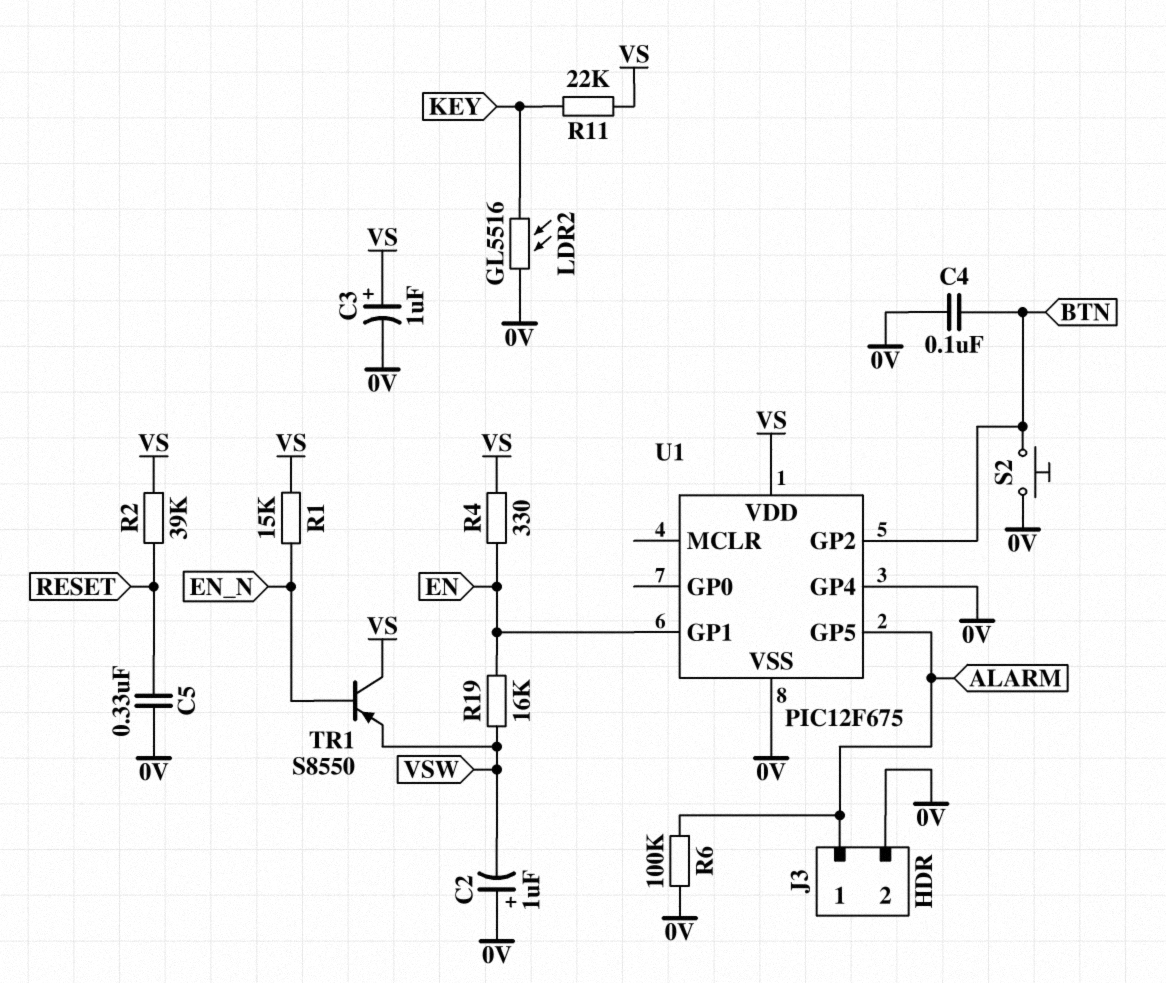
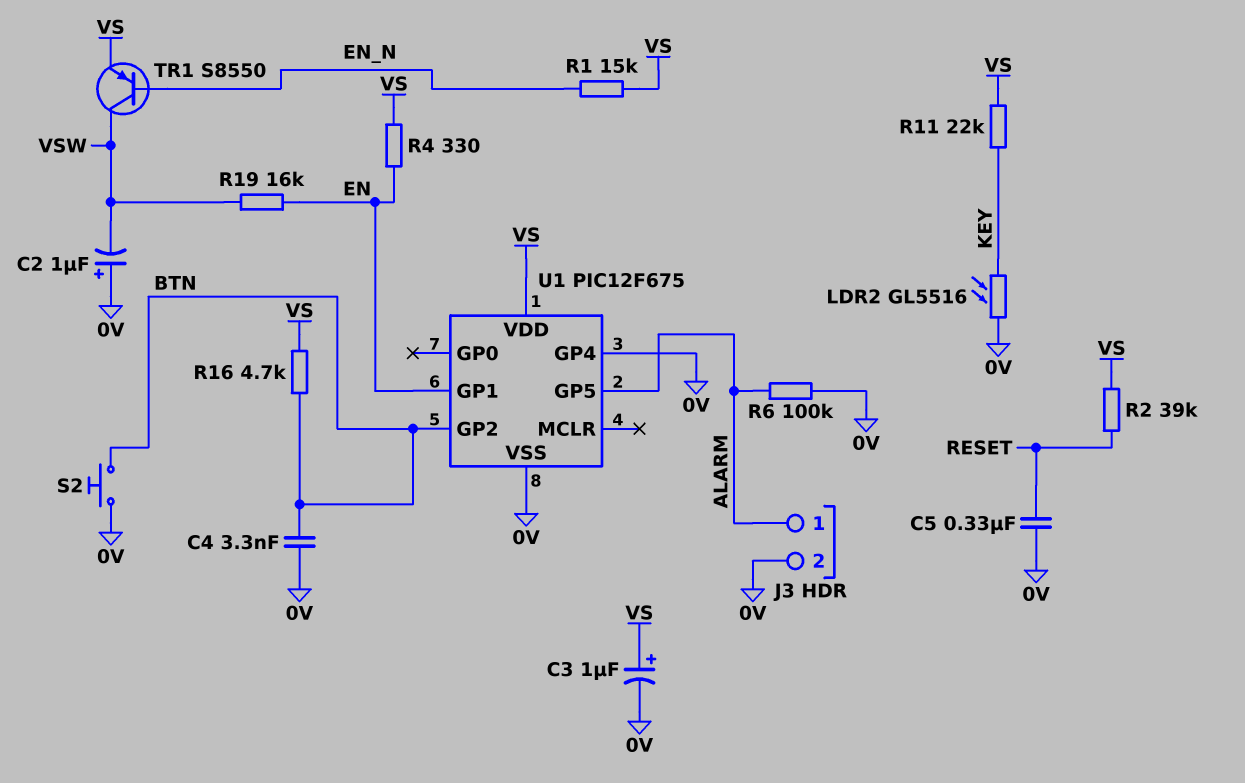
C4: 100nF (0V, BTN) -> 3.3nF (0V, BTN)
R16: none -> 4.7k (BTN, VS)
TR1: PNP S8550 (B EN_N, C VS, E VSW) -> PNP S8550 (B EN_N, C VSW, E VS)

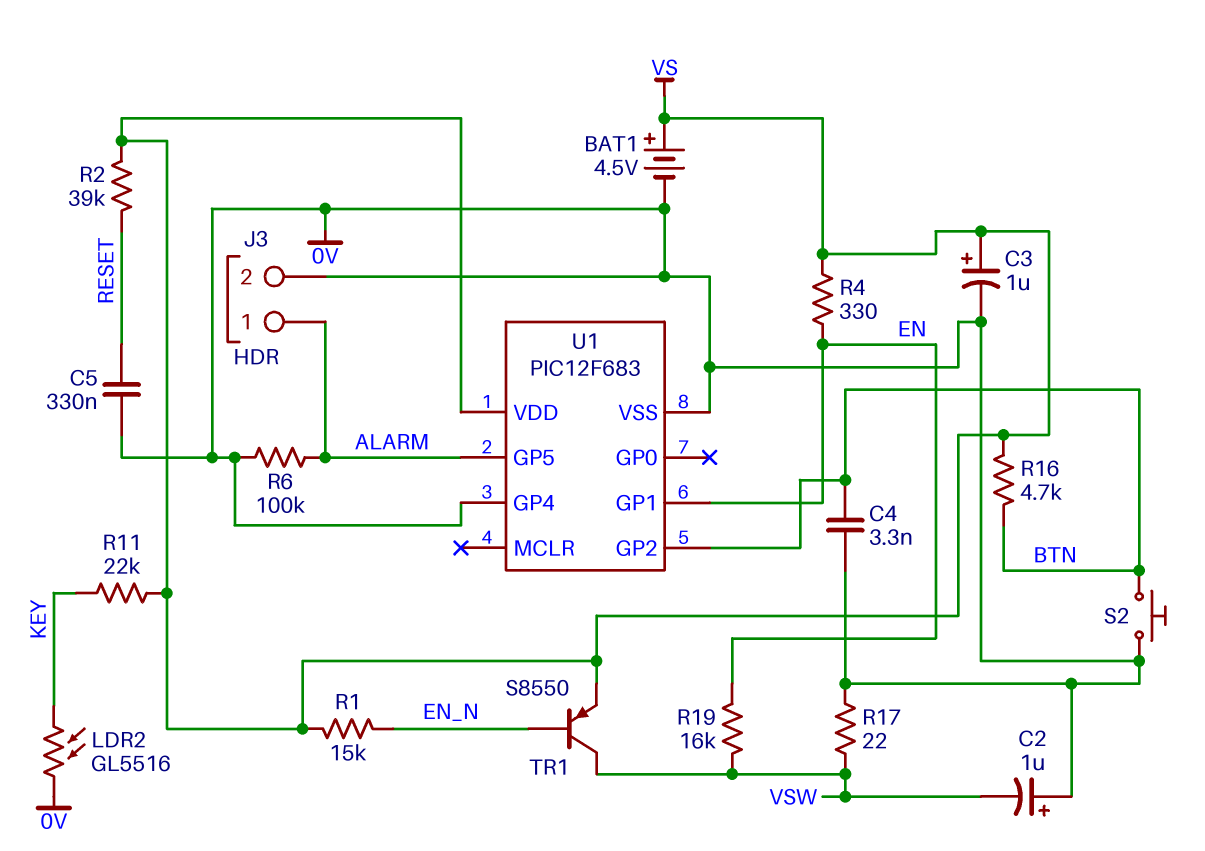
BAT1: none -> 4.5V (plus VS, minus 0V)
R17: none -> 22 (0V, VSW)
U1: PIC12F675 -> PIC12F683

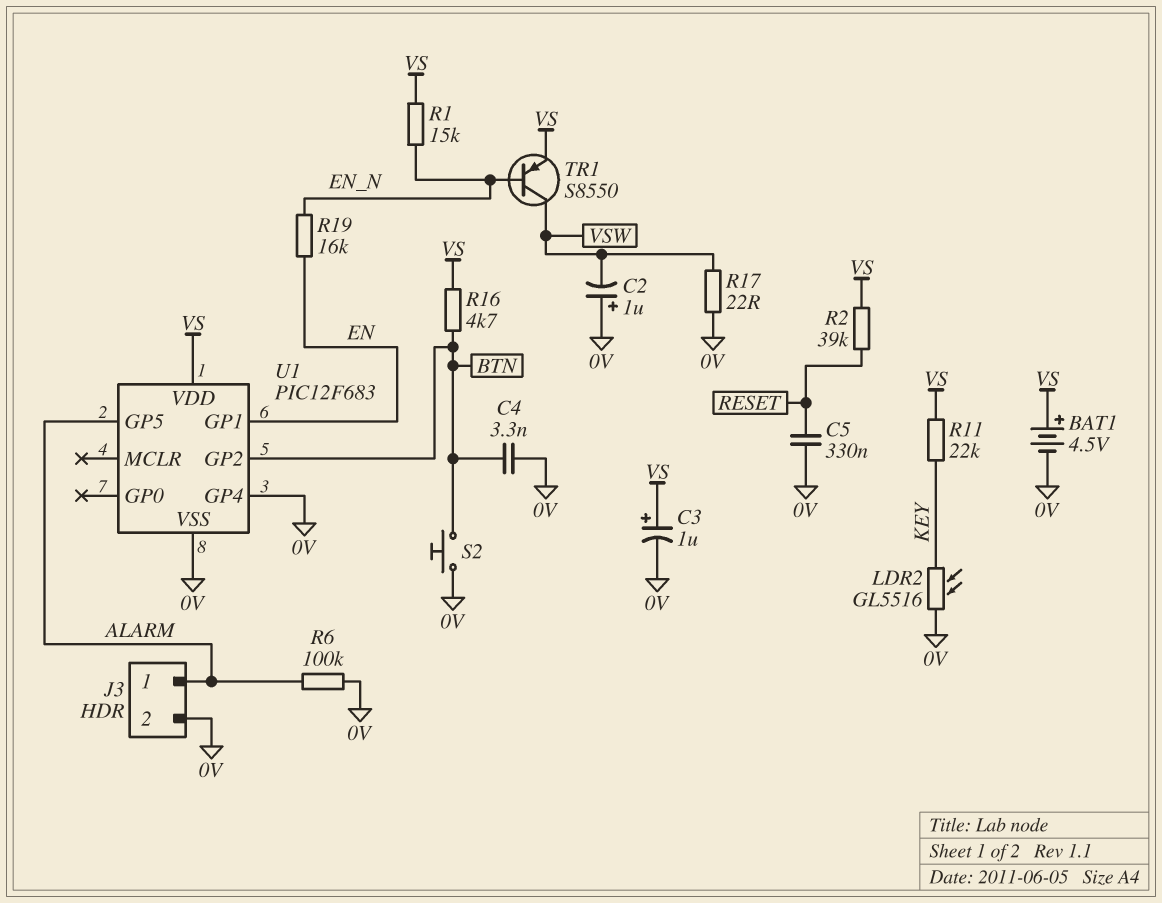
R4: 330 (EN, VS) -> none
R19: 16k (EN, VSW) -> 16k (EN, EN_N)

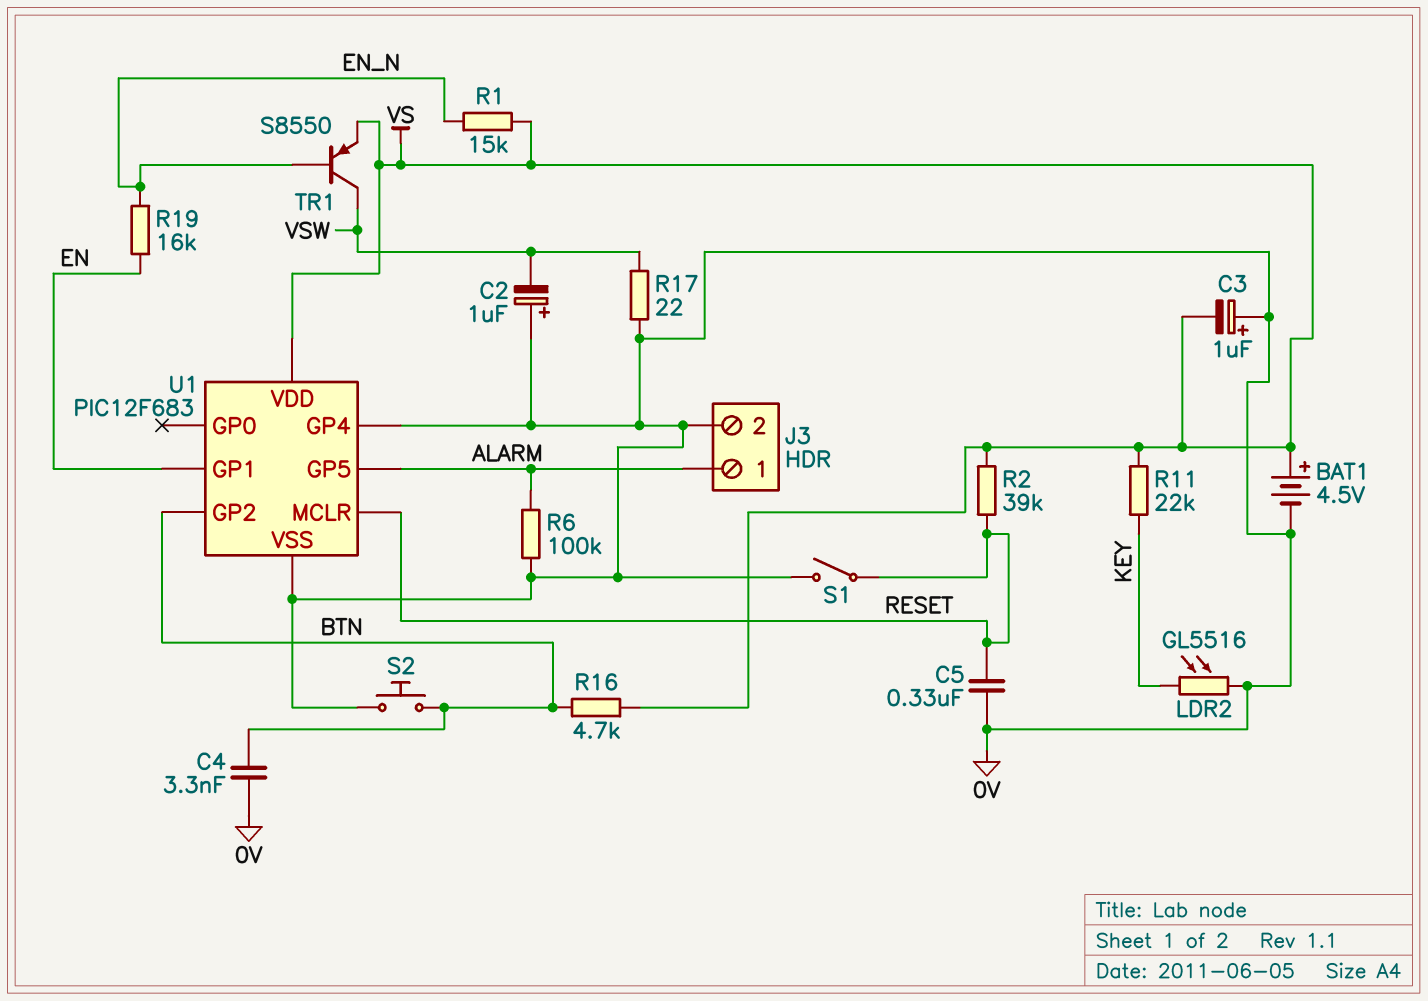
C3: 1uF (plus VS, minus 0V) -> 1uF (plus 0V, minus VS)
S1: none -> switch (0V, RESET)
U1 pin MCLR: none -> RESET

